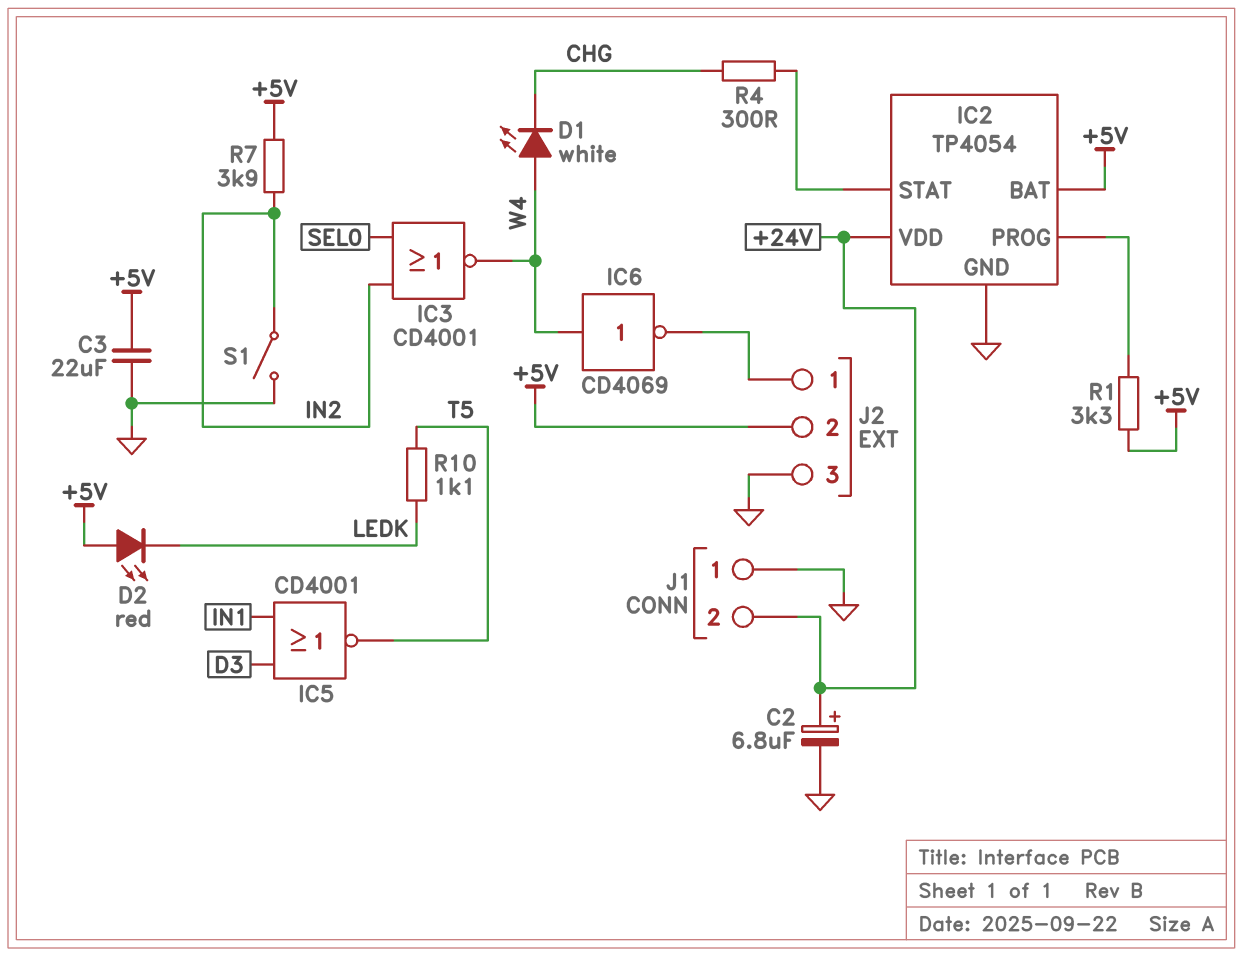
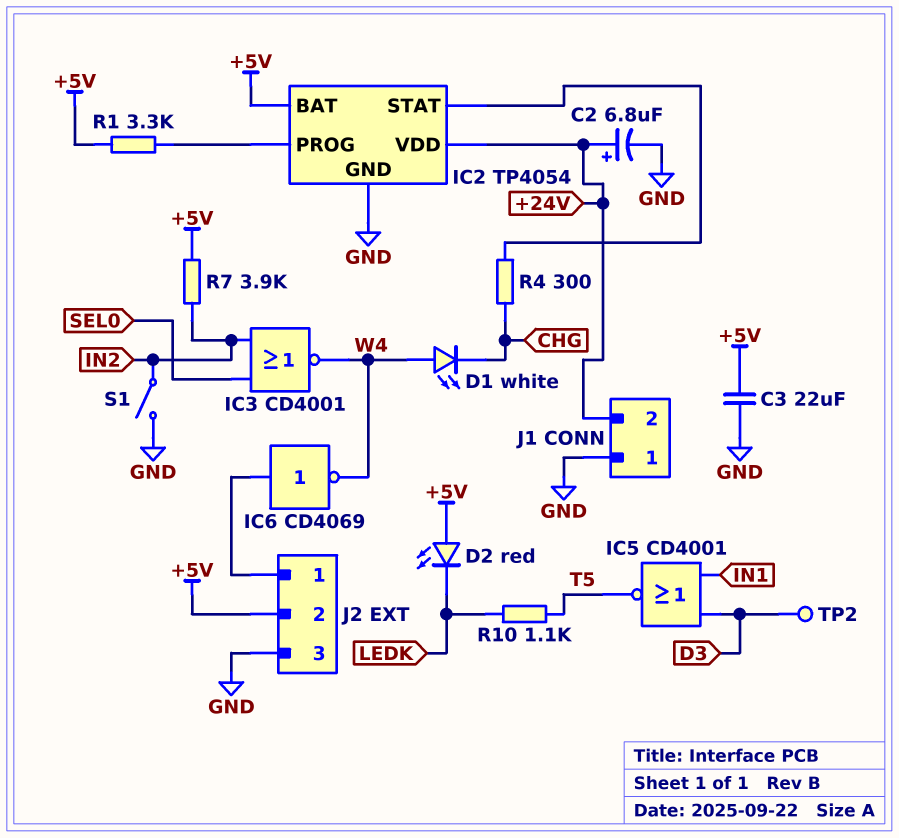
IC6: NOT CD4069 (in W4, out J2/1) -> NOT CD4069 (in J2/1, out W4)
TP2: none -> test point (D3)

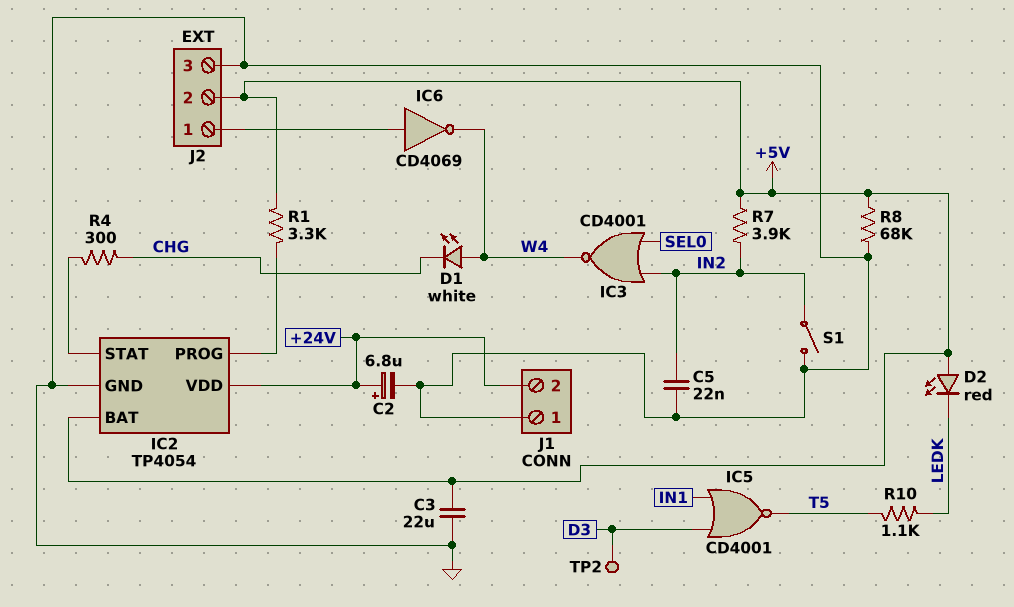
C5: none -> 22nF (GND, IN2)
R8: none -> 68k (+5V, GND)

